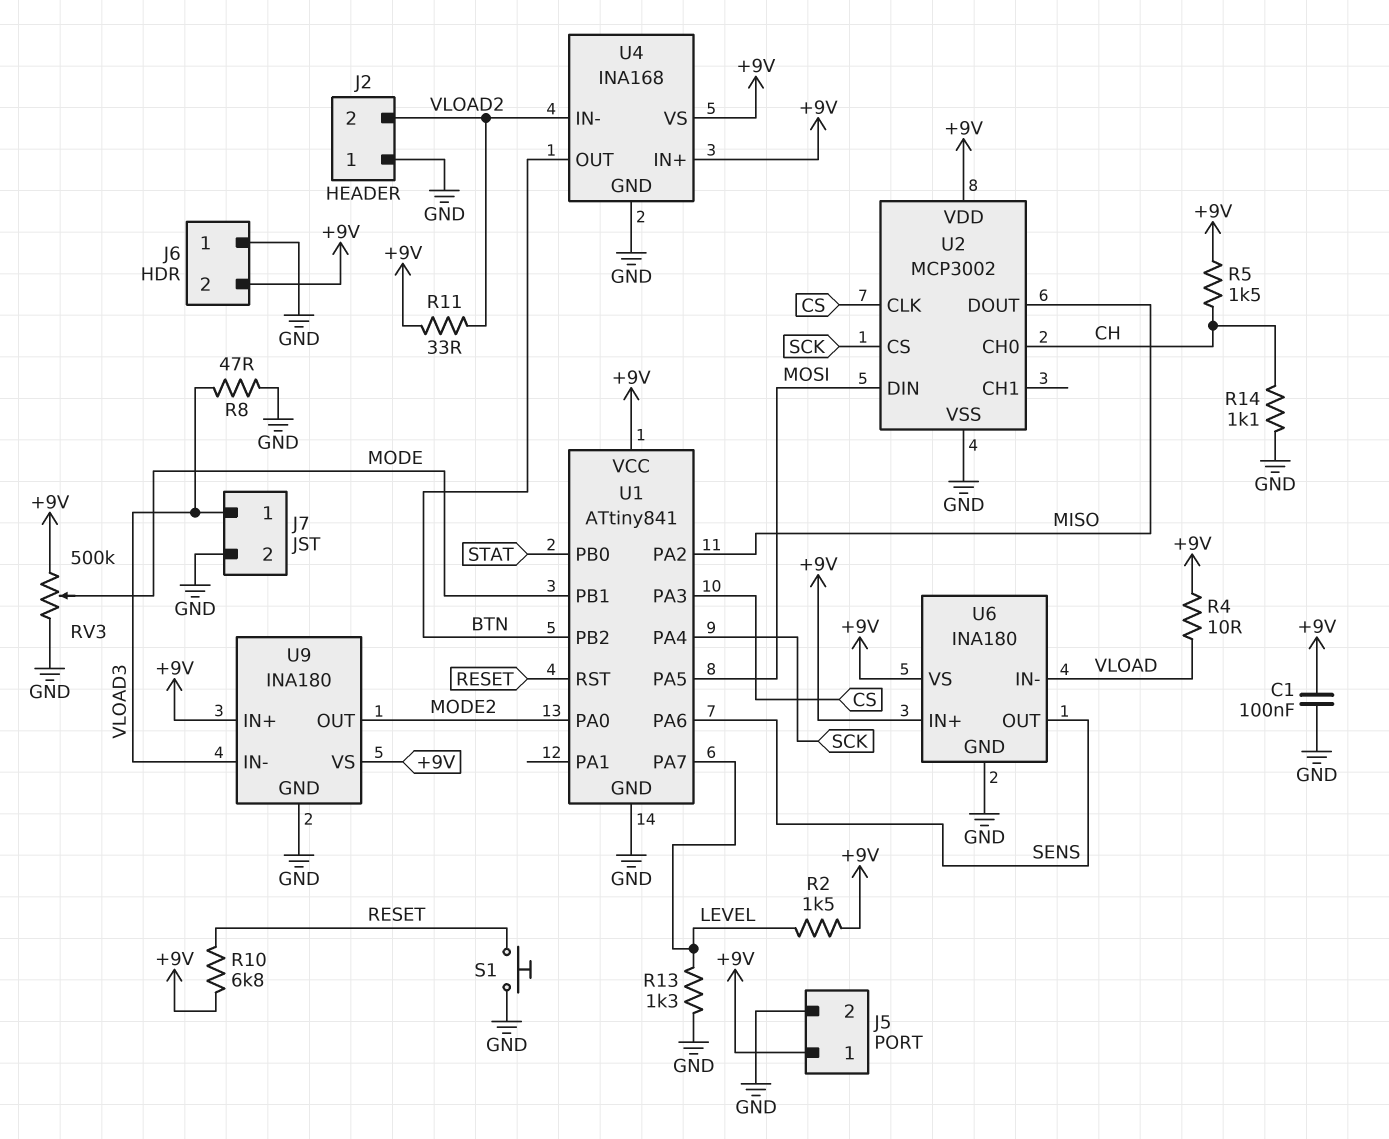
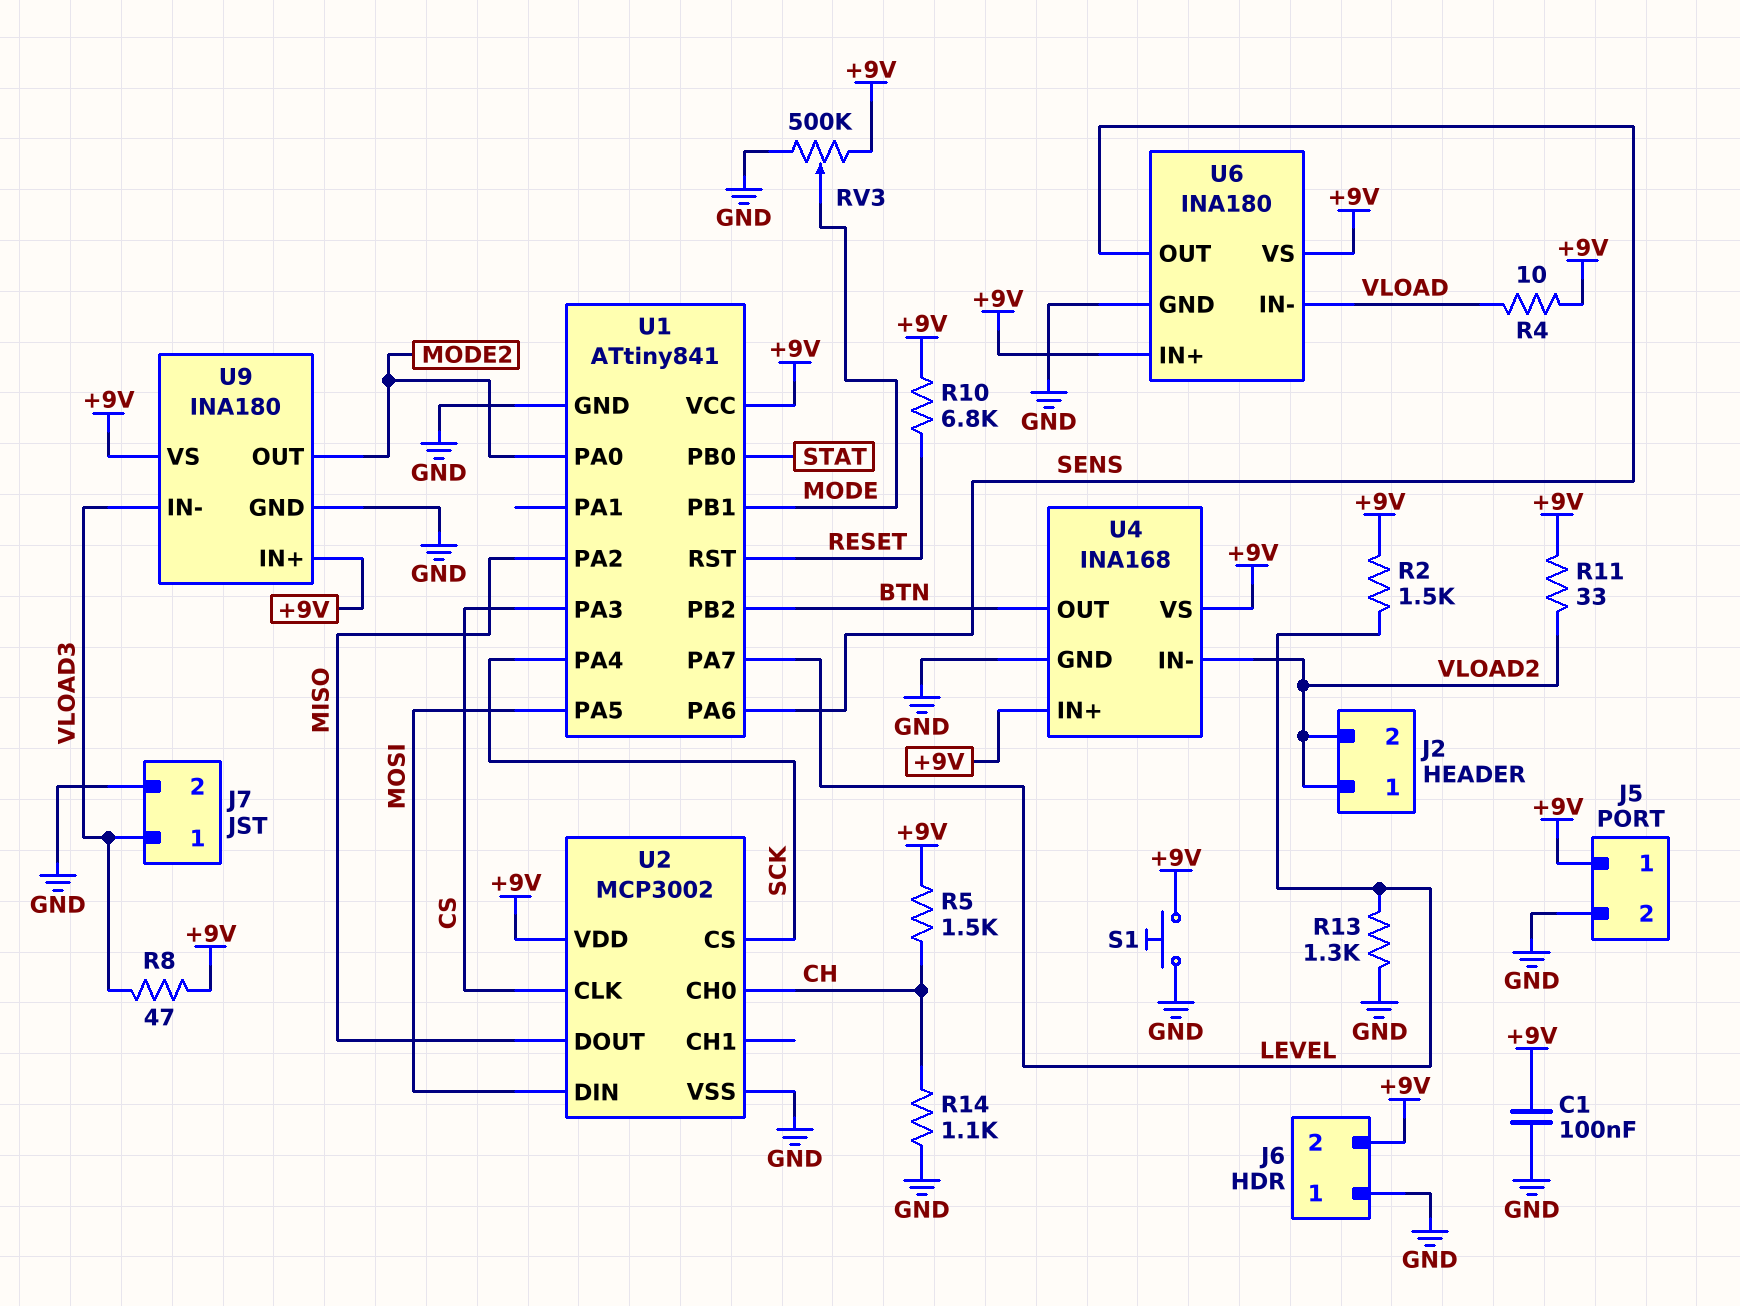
J2 pin 1: GND -> VLOAD2
R8: 47 (GND, VLOAD3) -> 47 (+9V, VLOAD3)
S1: button (GND, RESET) -> button (+9V, GND)

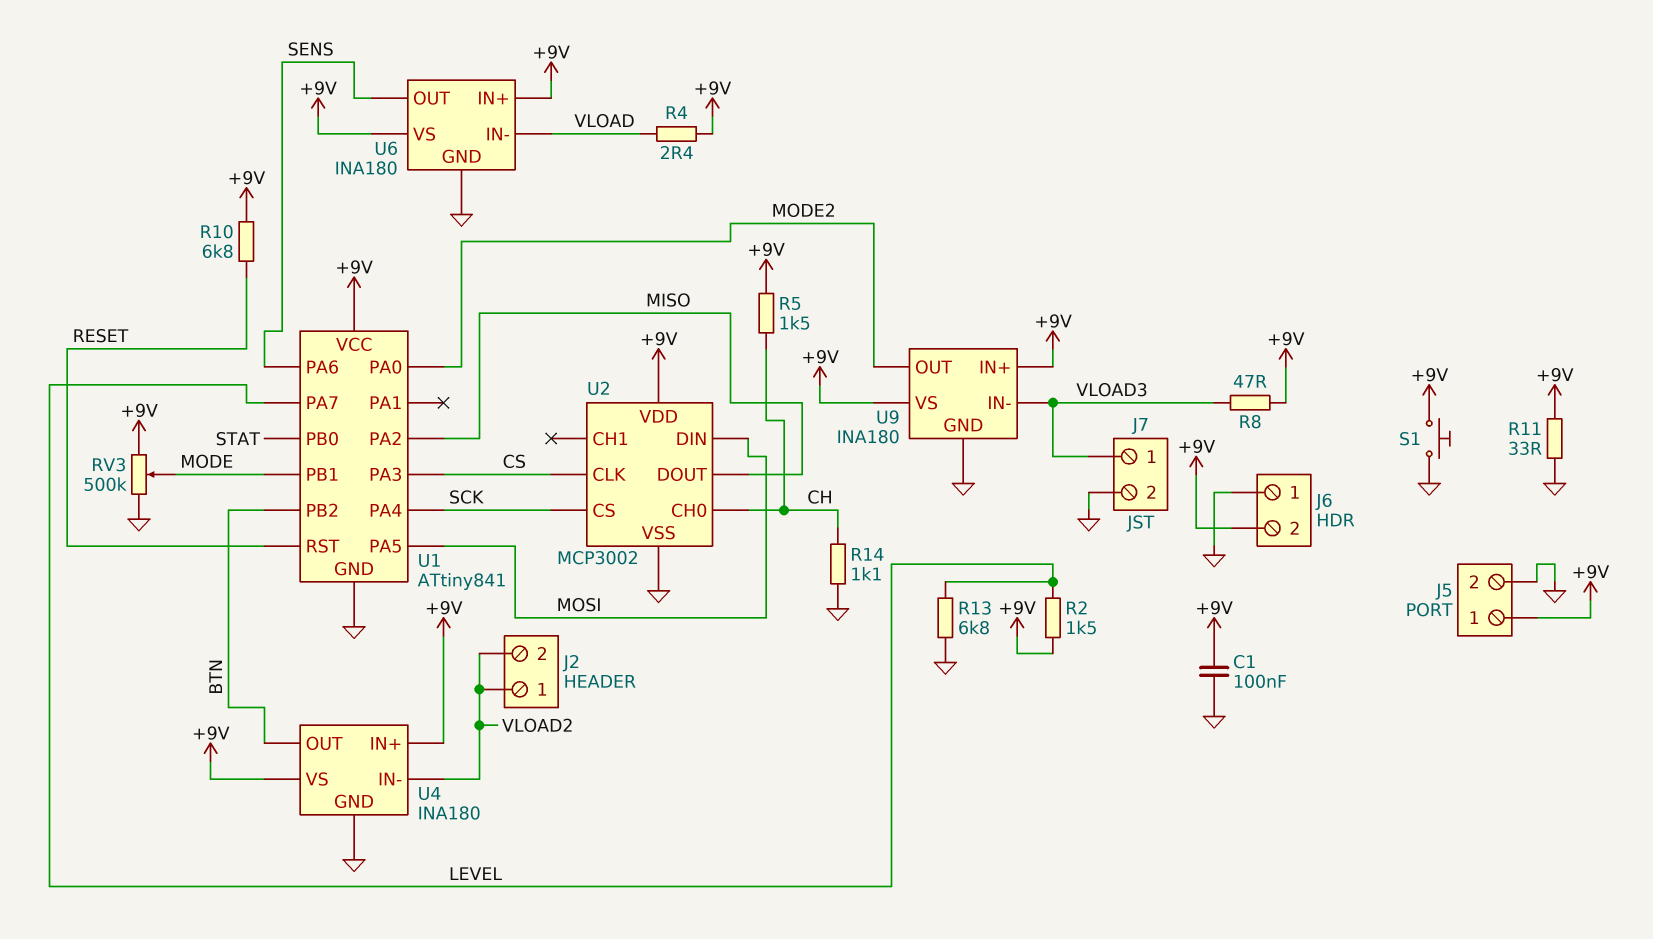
R4: 10 (+9V, VLOAD) -> 2.4 (+9V, VLOAD)
R11: 33 (+9V, VLOAD2) -> 33 (+9V, GND)
R13: 1.3k (GND, LEVEL) -> 6.8k (GND, LEVEL)
U4: INA168 -> INA180

